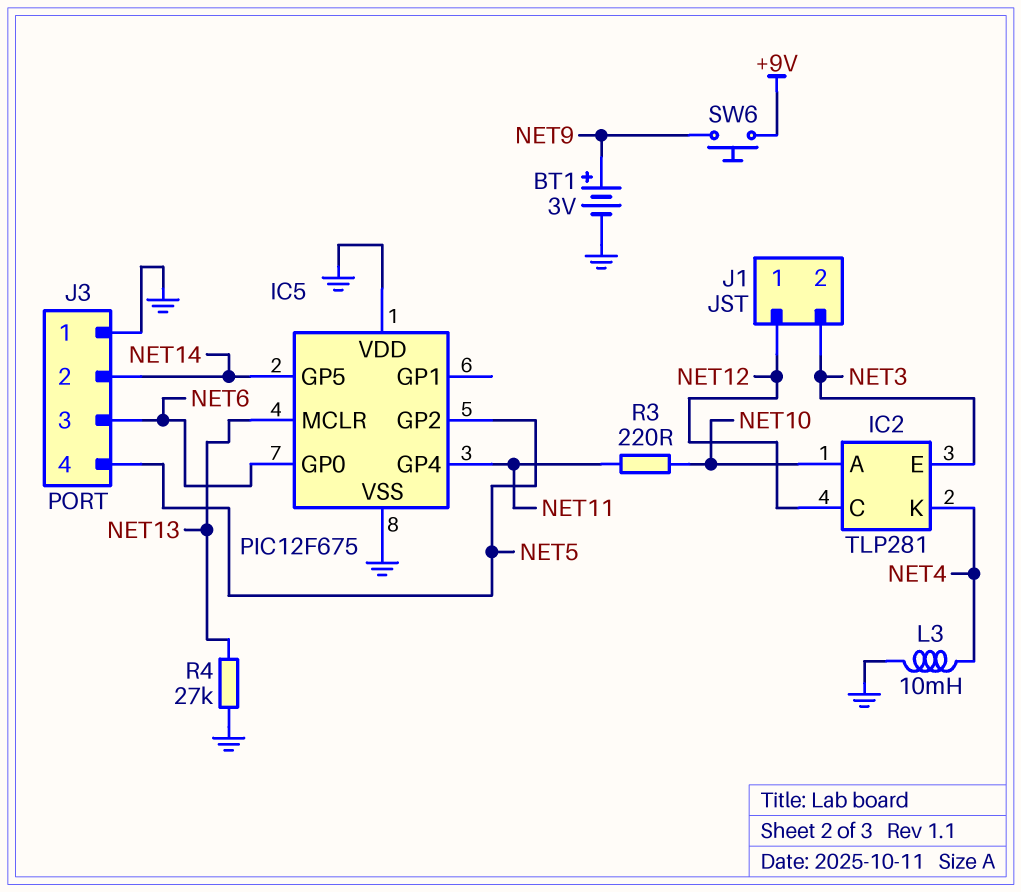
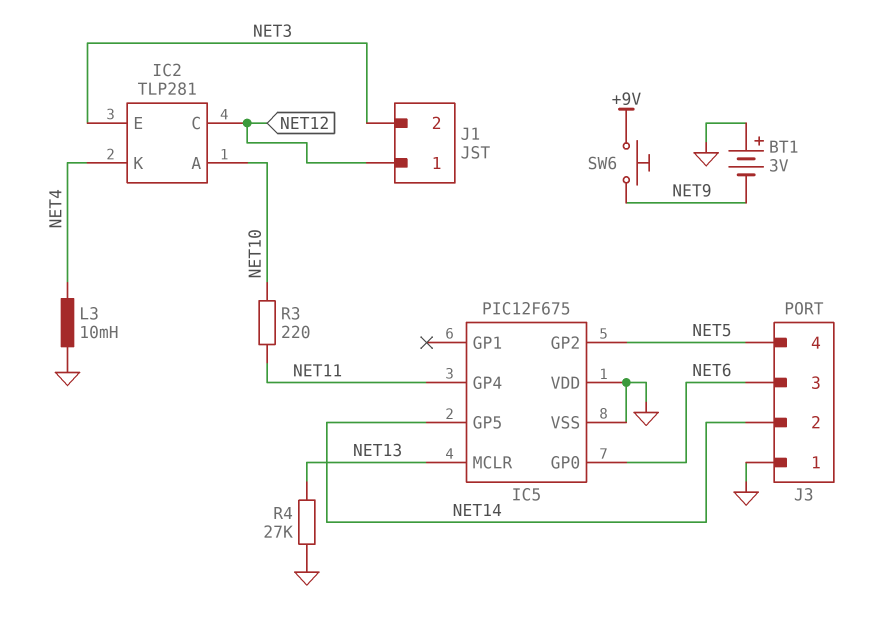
BT1: 3V (plus NET9, minus GND) -> 3V (plus GND, minus NET9)

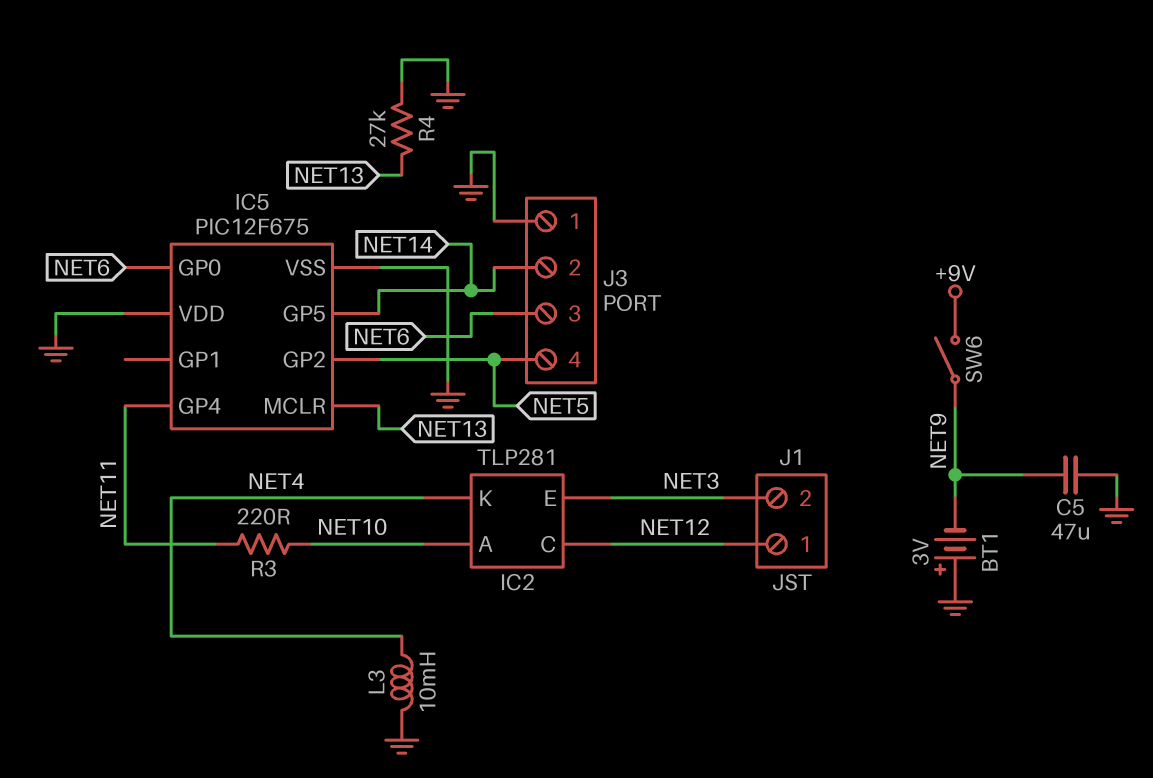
C5: none -> 47uF (GND, NET9)
SW6: button (+9V, NET9) -> switch (+9V, NET9)

